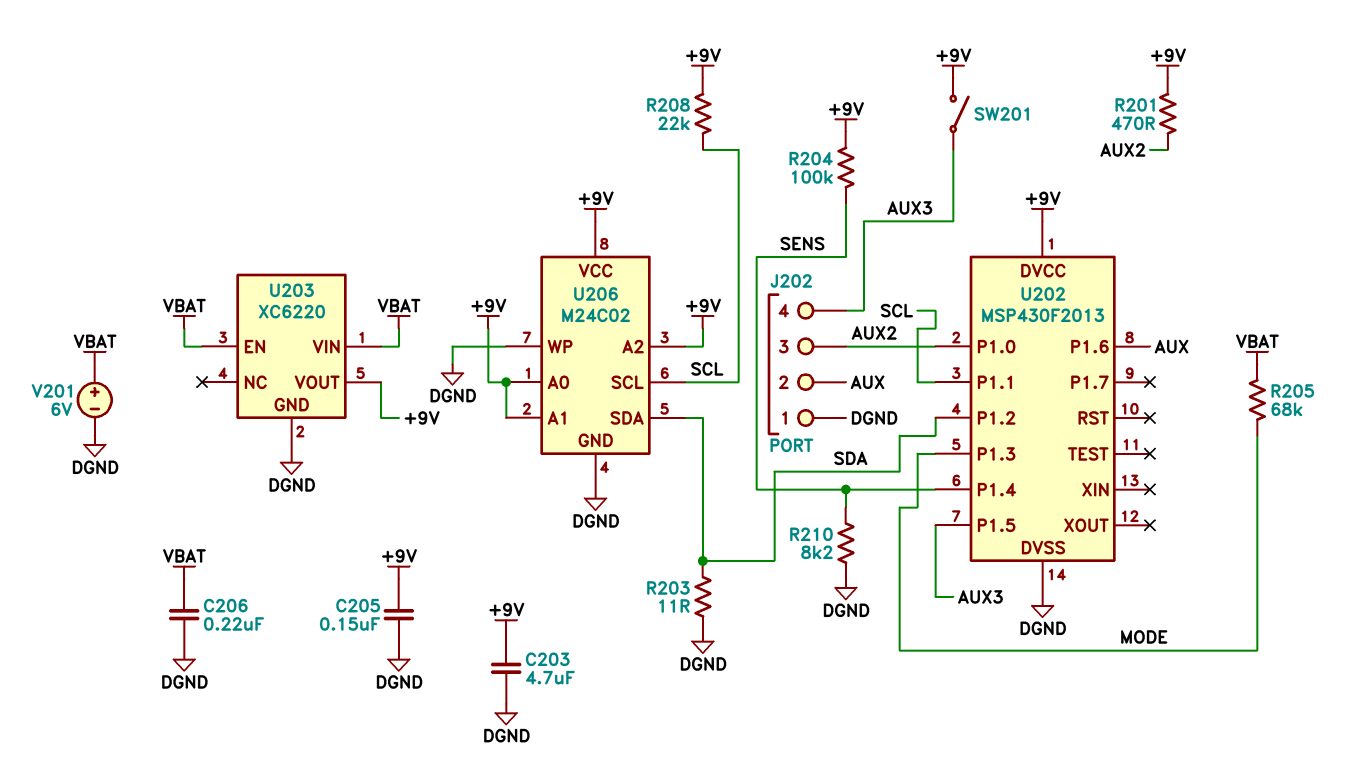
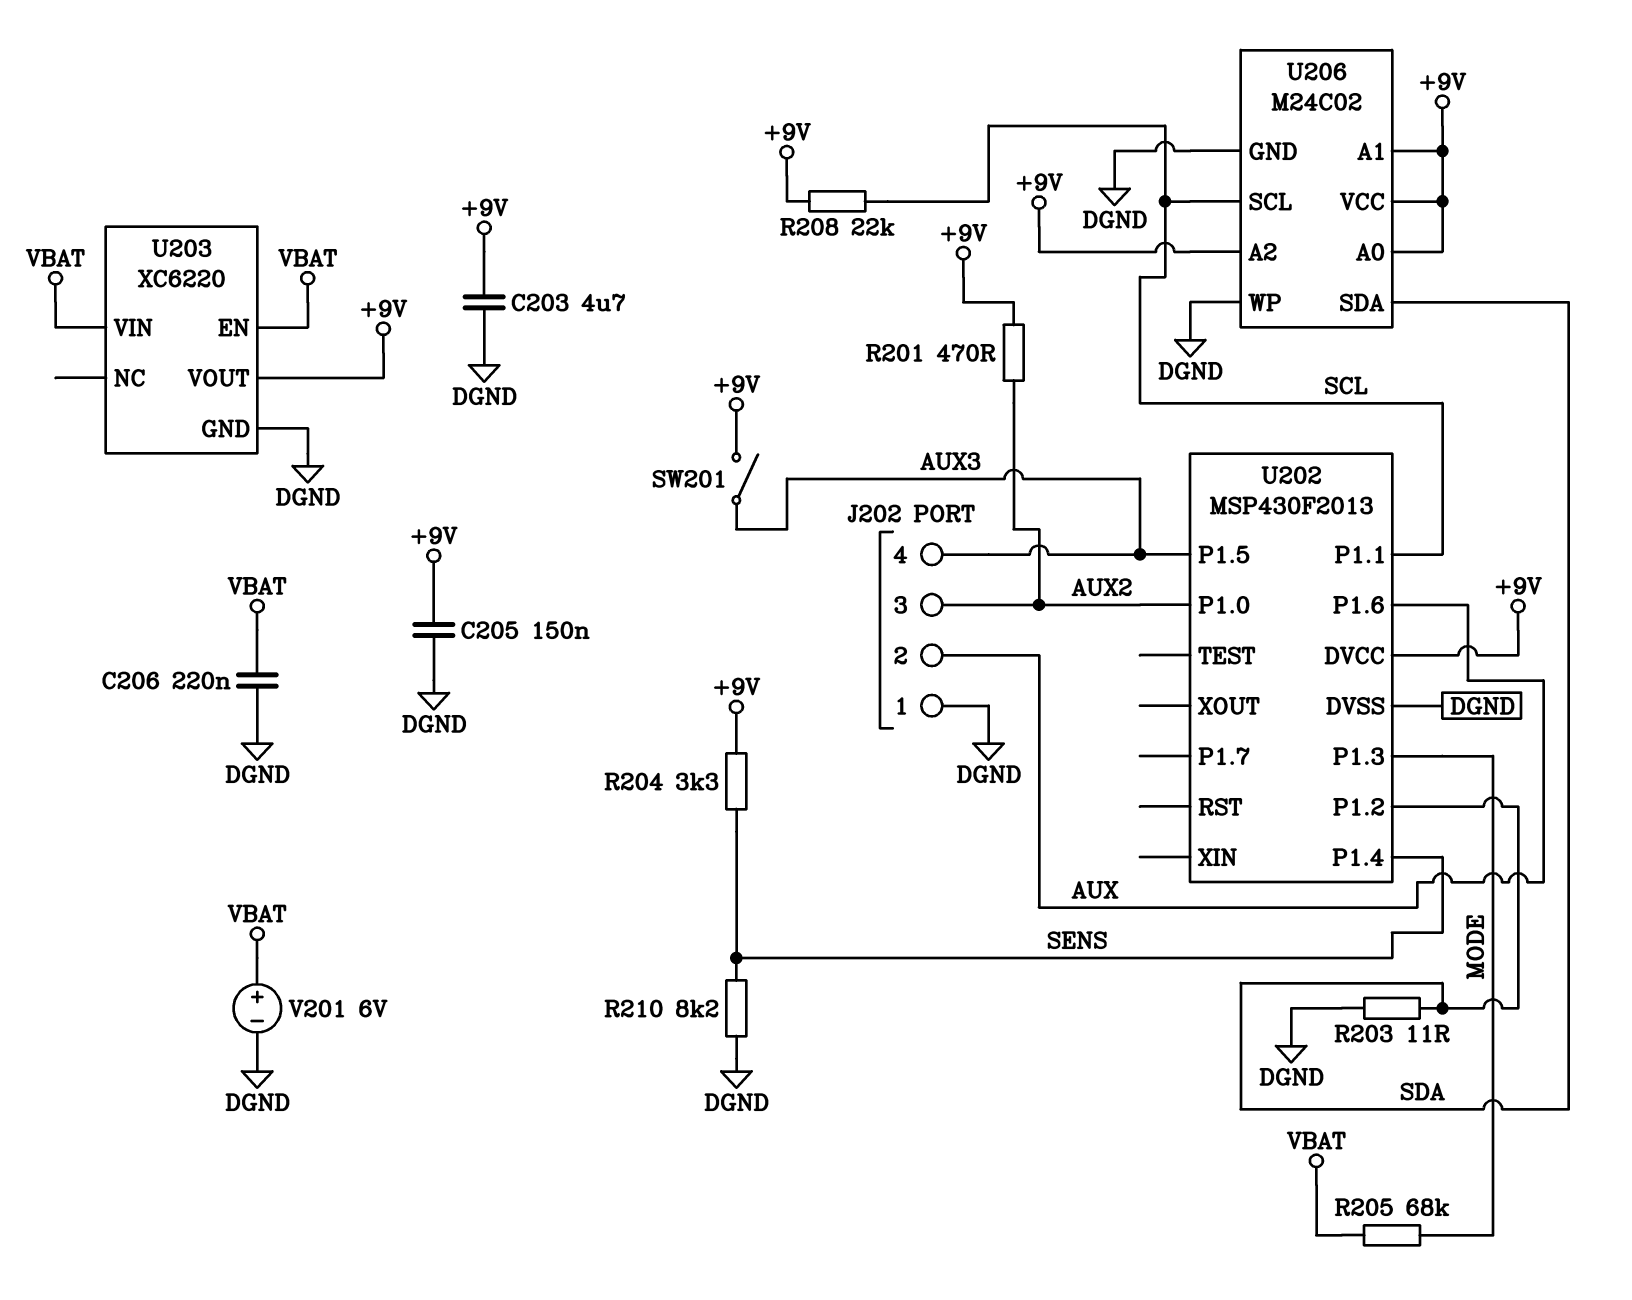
R204: 100k (+9V, SENS) -> 3.3k (+9V, SENS)

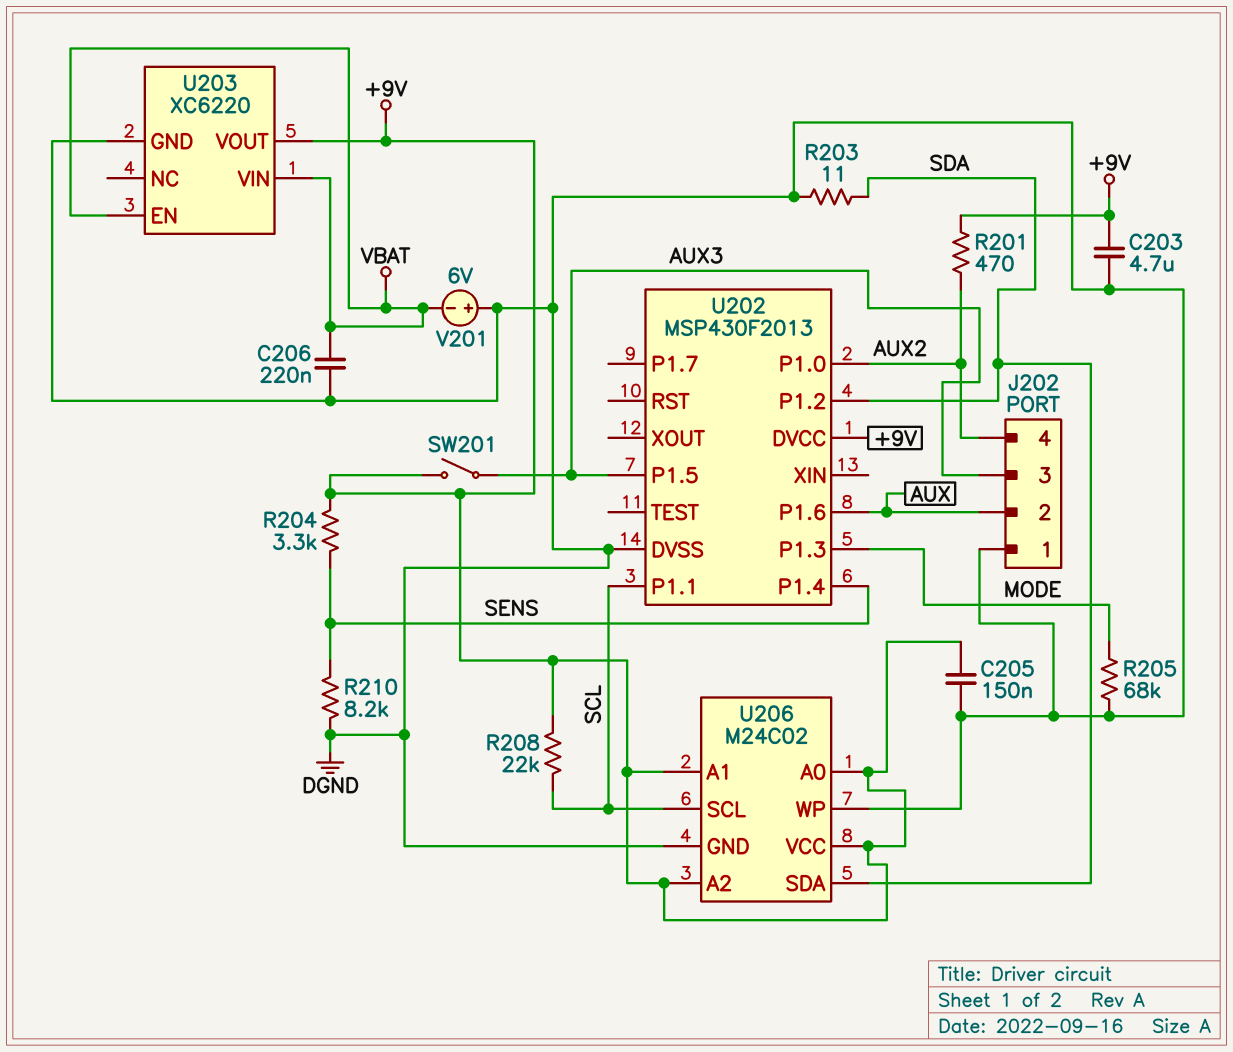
J202 pin 3: AUX2 -> AUX3
J202 pin 4: AUX3 -> AUX2
R205: 68k (MODE, VBAT) -> 68k (DGND, MODE)
V201: 6V (plus VBAT, minus DGND) -> 6V (plus DGND, minus VBAT)

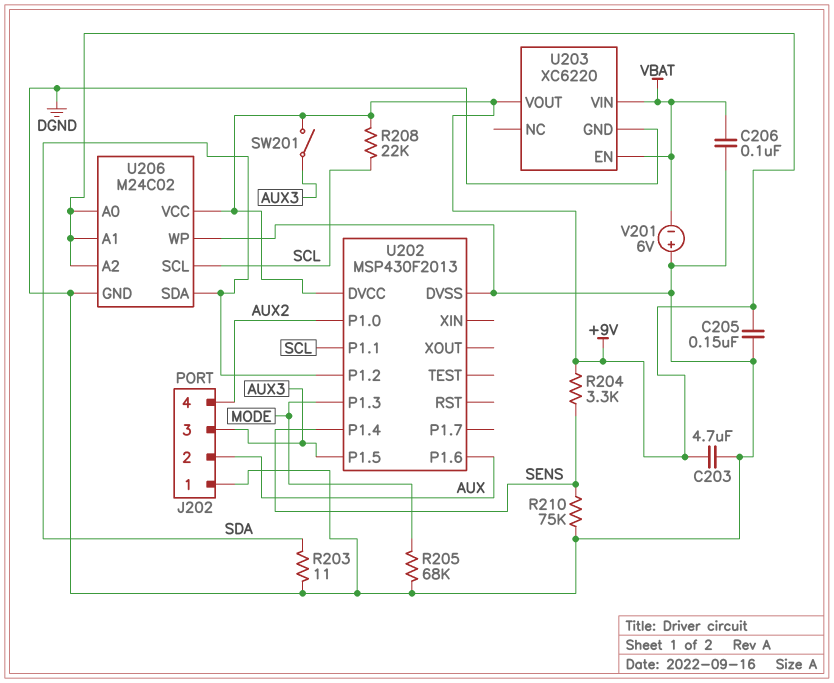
C206: 220nF (DGND, VBAT) -> 100nF (DGND, VBAT)
R201: 470 (+9V, AUX2) -> none
R210: 8.2k (DGND, SENS) -> 75k (DGND, SENS)

